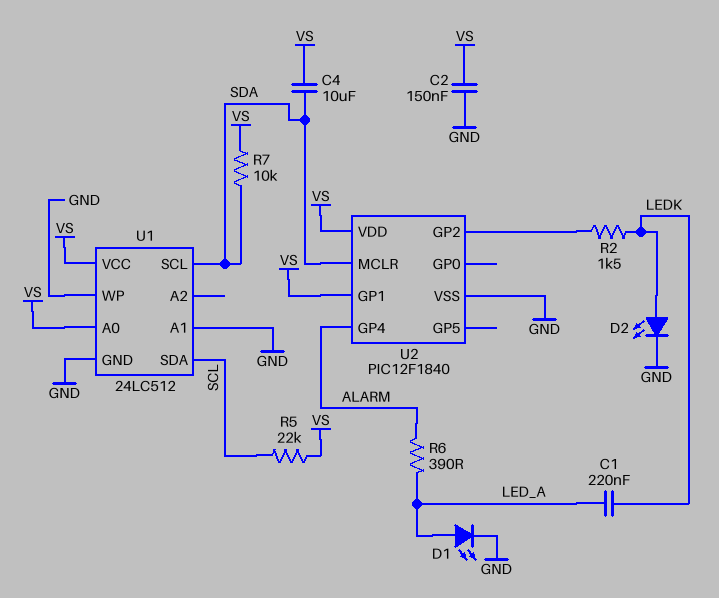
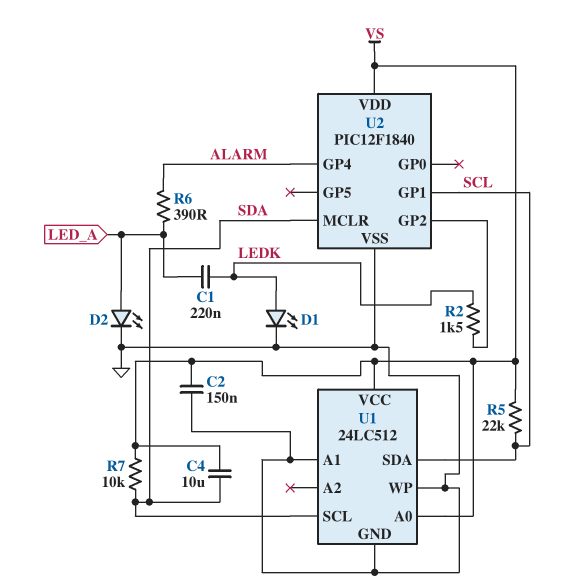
D1: LED (A LED_A, K GND) -> LED (A LEDK, K GND)
D2: LED (A LEDK, K GND) -> LED (A LED_A, K GND)
U2 pin GP1: VS -> SCL

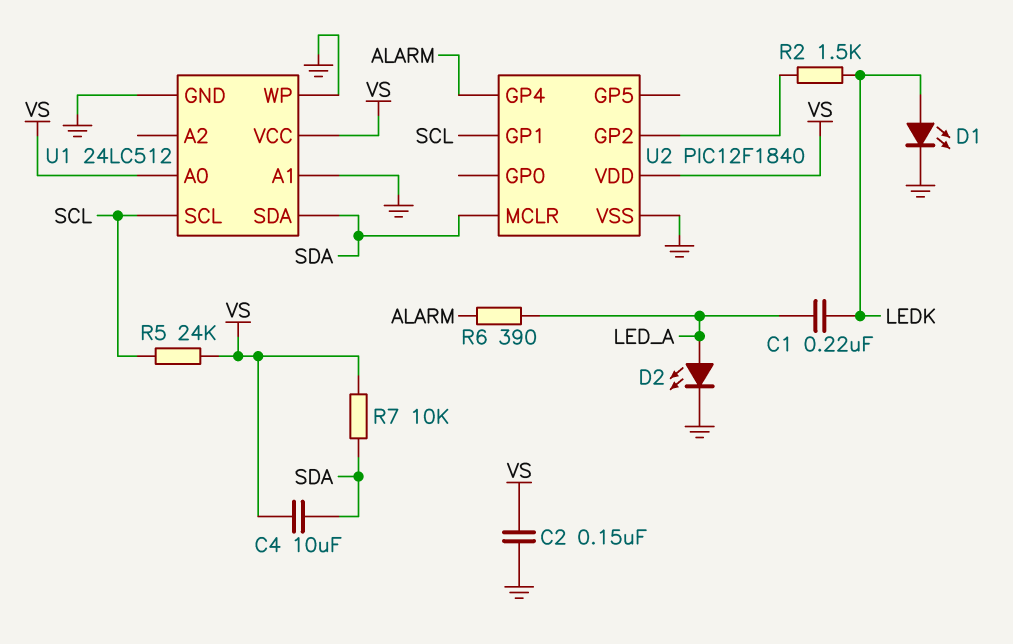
R5: 22k (SCL, VS) -> 24k (SCL, VS)
U1 pin SCL: SDA -> SCL
U1 pin SDA: SCL -> SDA

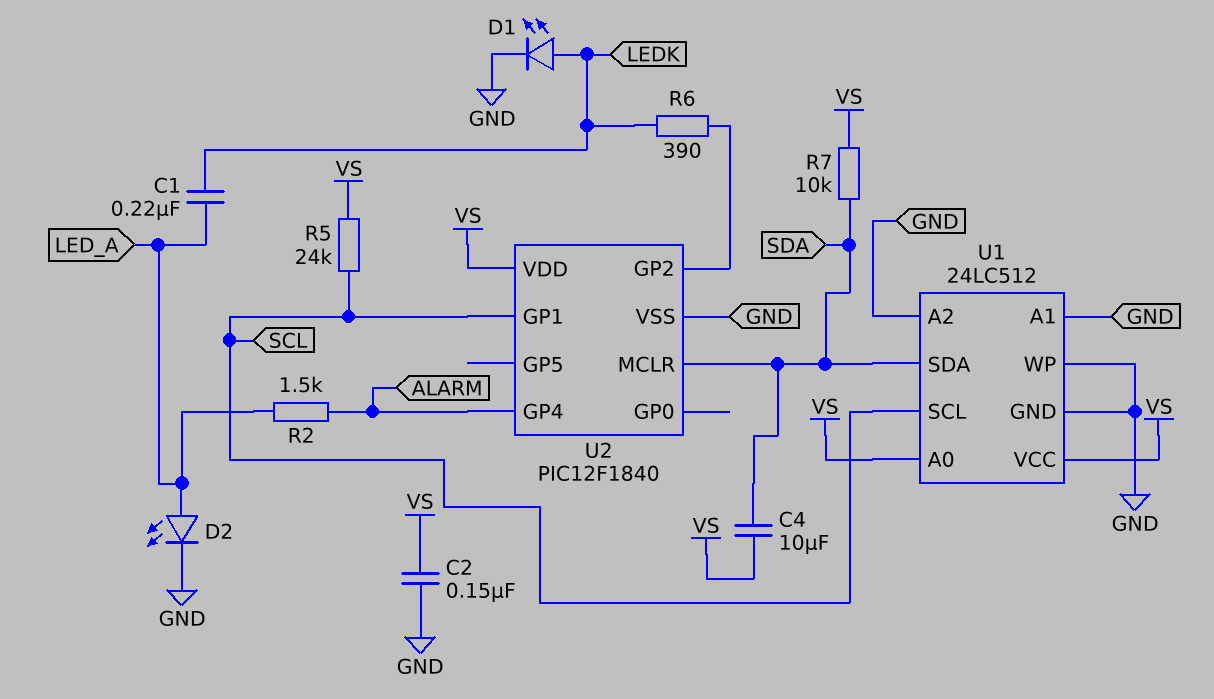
R2: 1.5k (LEDK, U2/GP2) -> 1.5k (ALARM, LED_A)
R6: 390 (ALARM, LED_A) -> 390 (LEDK, U2/GP2)
U1 pin A2: none -> GND

